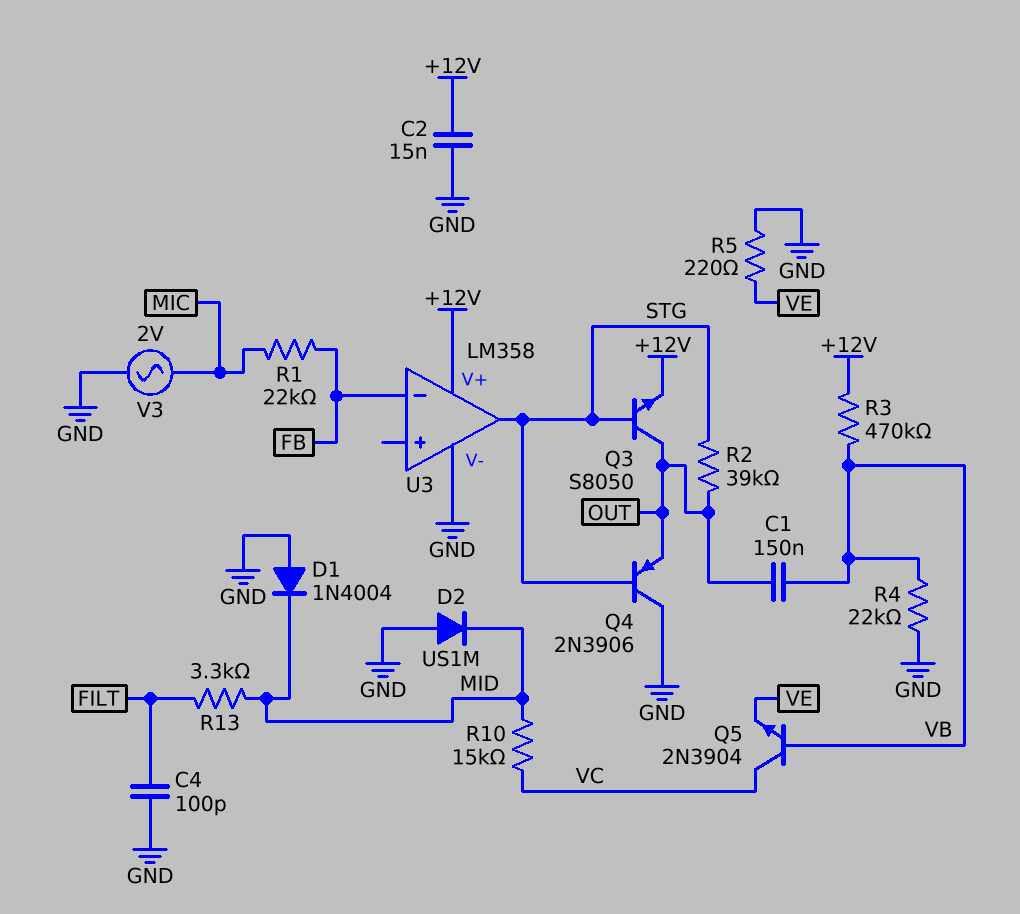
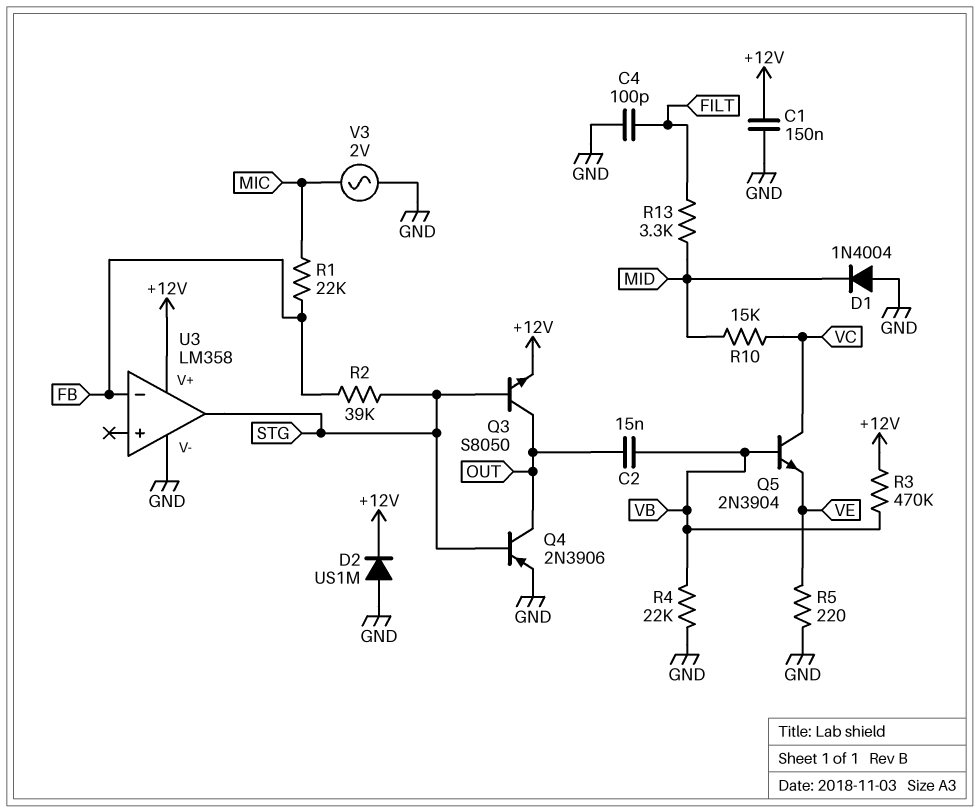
C1: 150nF (OUT, VB) -> 150nF (+12V, GND)
C2: 15nF (+12V, GND) -> 15nF (OUT, VB)
D2: diode US1M (A GND, K MID) -> diode US1M (A GND, K +12V)
Q4: PNP 2N3906 (B STG, C GND, E OUT) -> PNP 2N3906 (B STG, C OUT, E GND)
R2: 39k (OUT, STG) -> 39k (FB, STG)

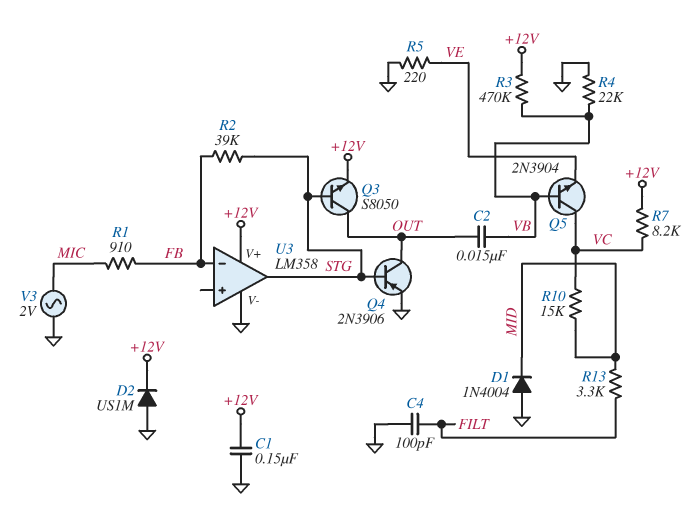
R1: 22k (FB, MIC) -> 910 (FB, MIC)
R7: none -> 8.2k (+12V, VC)

